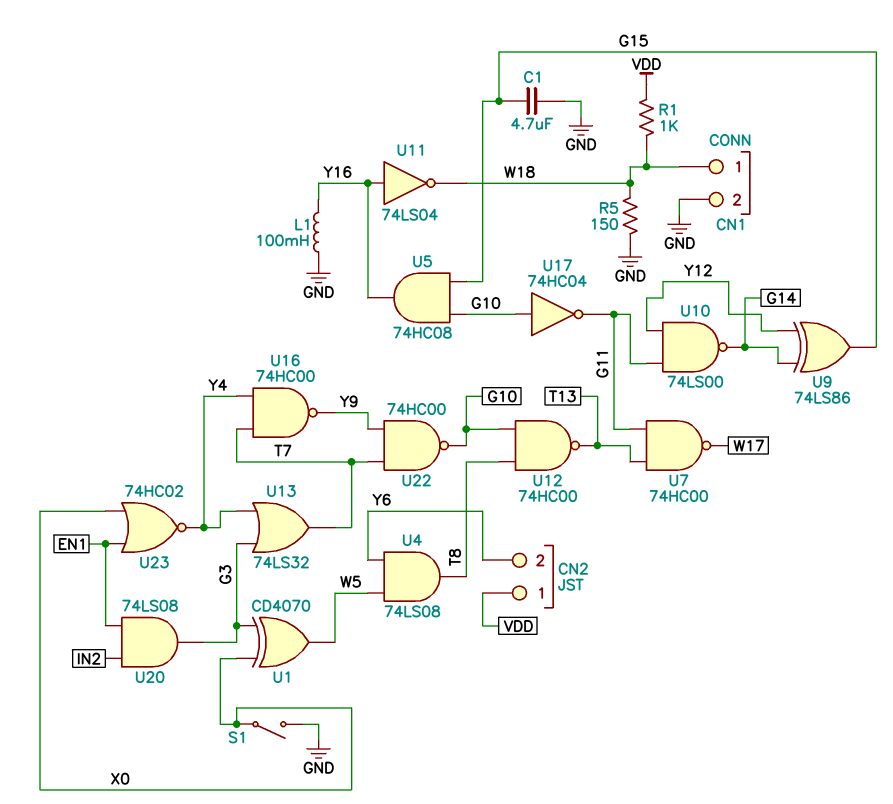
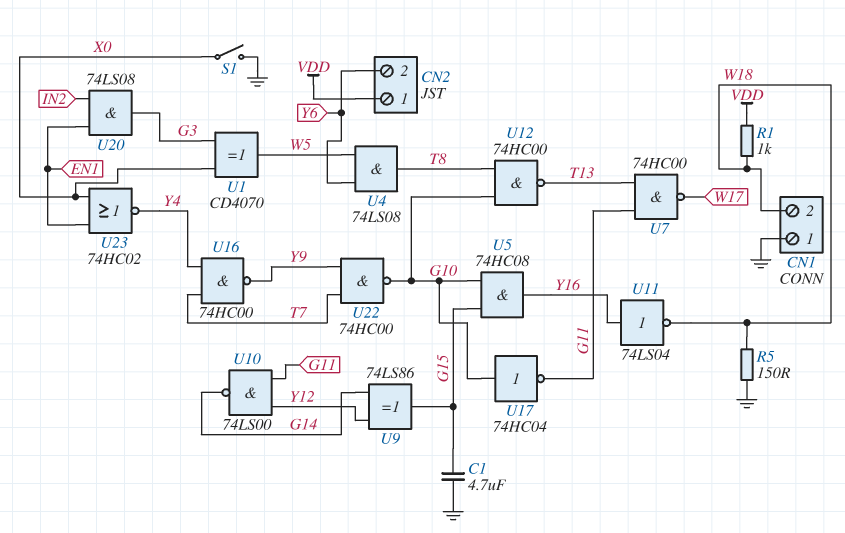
CN1 pin 1: W18 -> GND
CN1 pin 2: GND -> W18
L1: 100mH (GND, Y16) -> none
U13: OR 74LS32 (in G3, in Y4, out T7) -> none

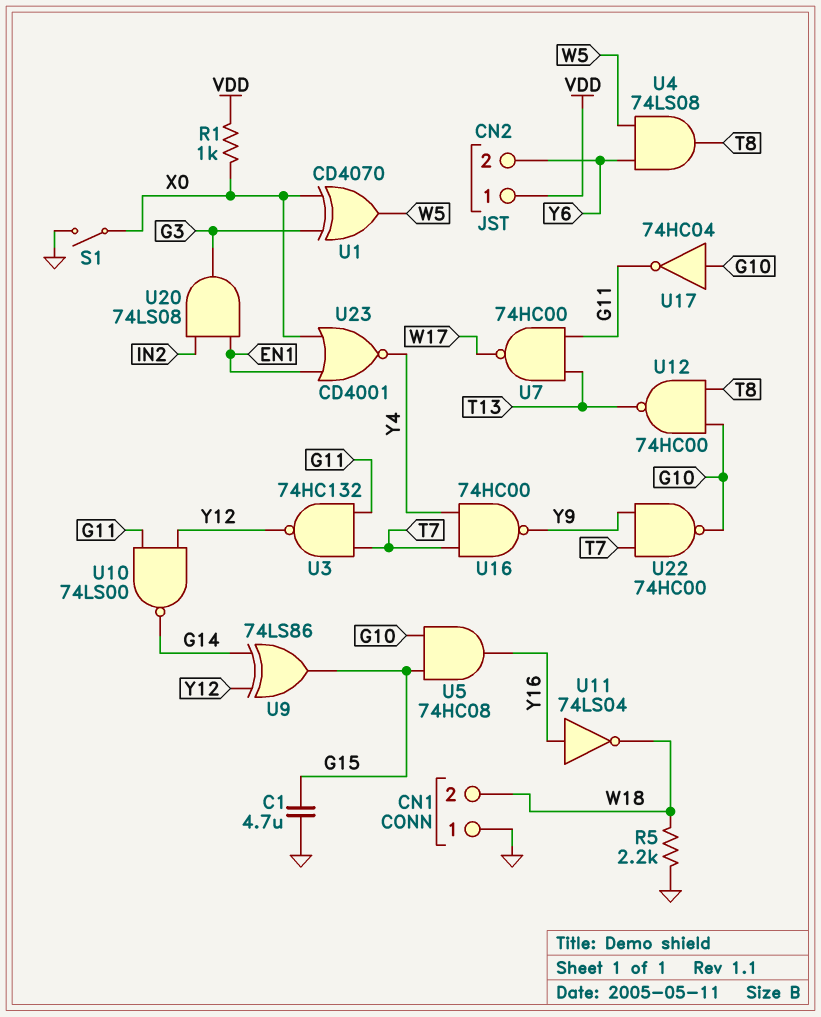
R1: 1k (VDD, W18) -> 1k (VDD, X0)
R5: 150 (GND, W18) -> 2.2k (GND, W18)
U3: none -> NAND 74HC132 (in G11, in T7, out Y12)
U23: NOR 74HC02 (in EN1, in X0, out Y4) -> NOR CD4001 (in EN1, in X0, out Y4)

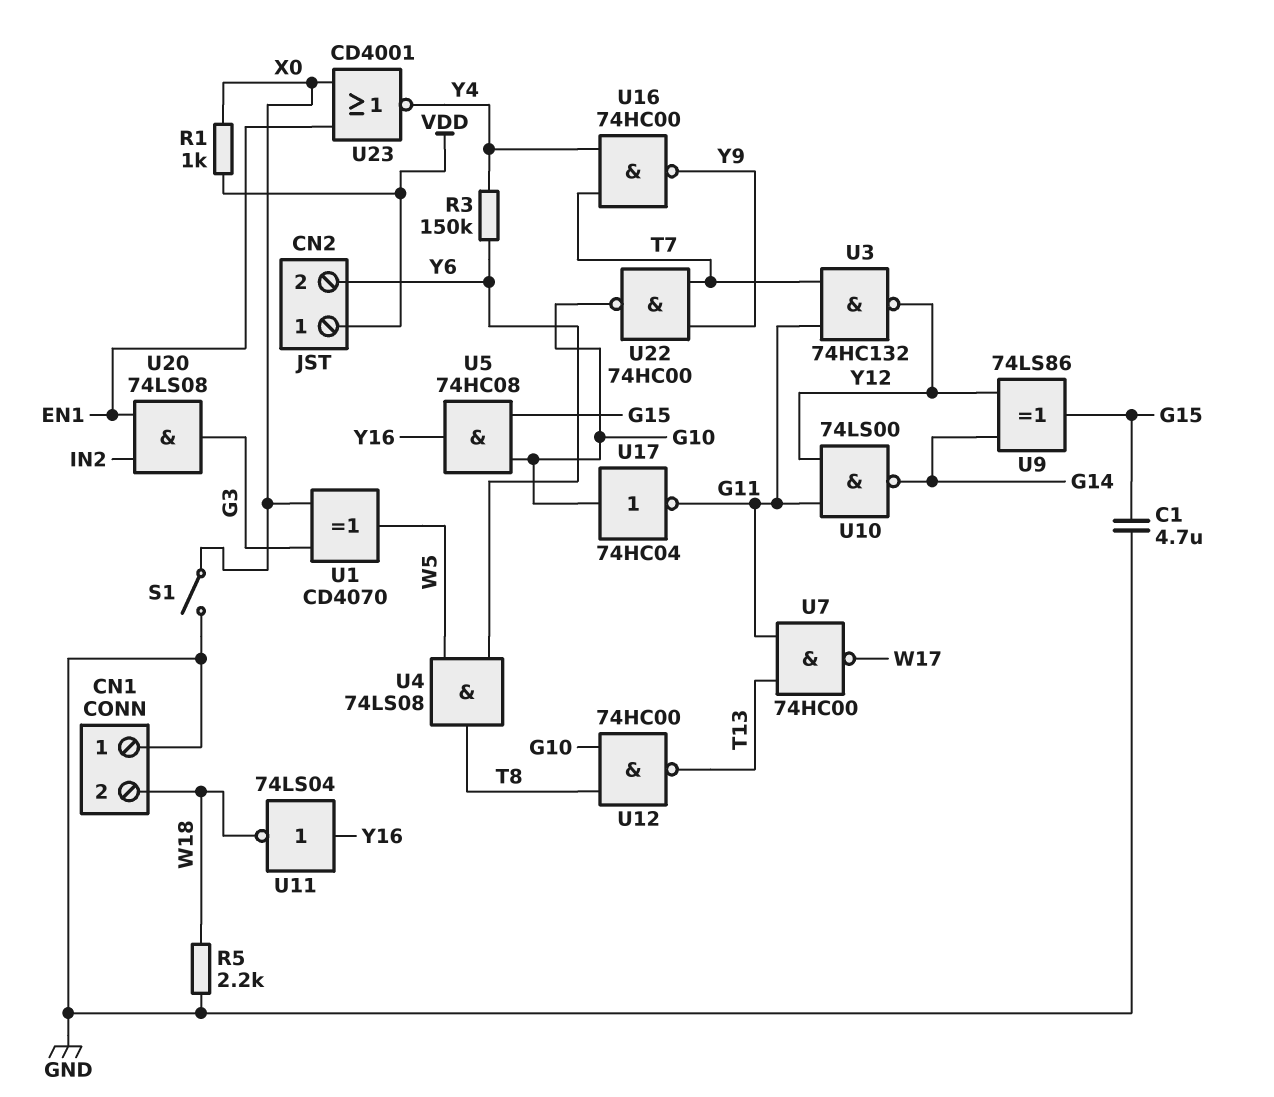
R3: none -> 150k (Y4, Y6)

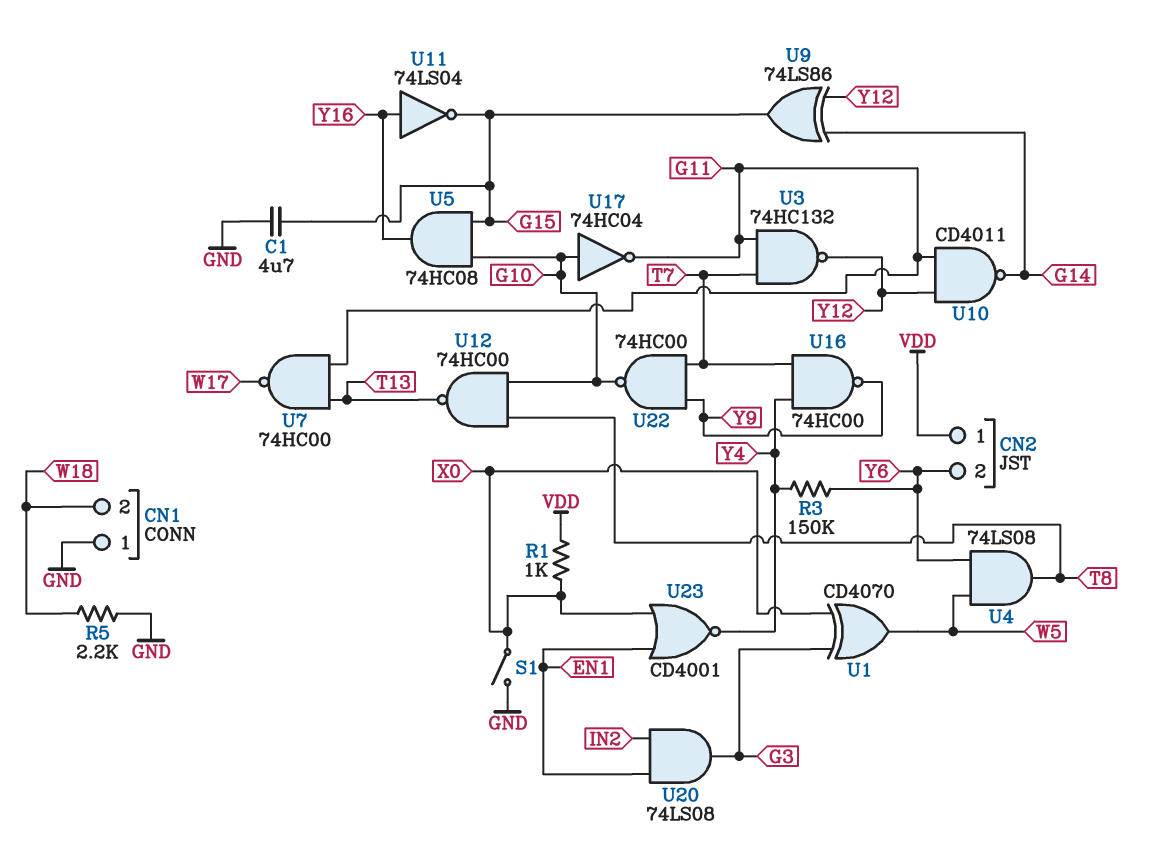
U10: NAND 74LS00 (in G11, in Y12, out G14) -> NAND CD4011 (in G11, in Y12, out G14)
U11: NOT 74LS04 (in Y16, out W18) -> NOT 74LS04 (in Y16, out G15)

